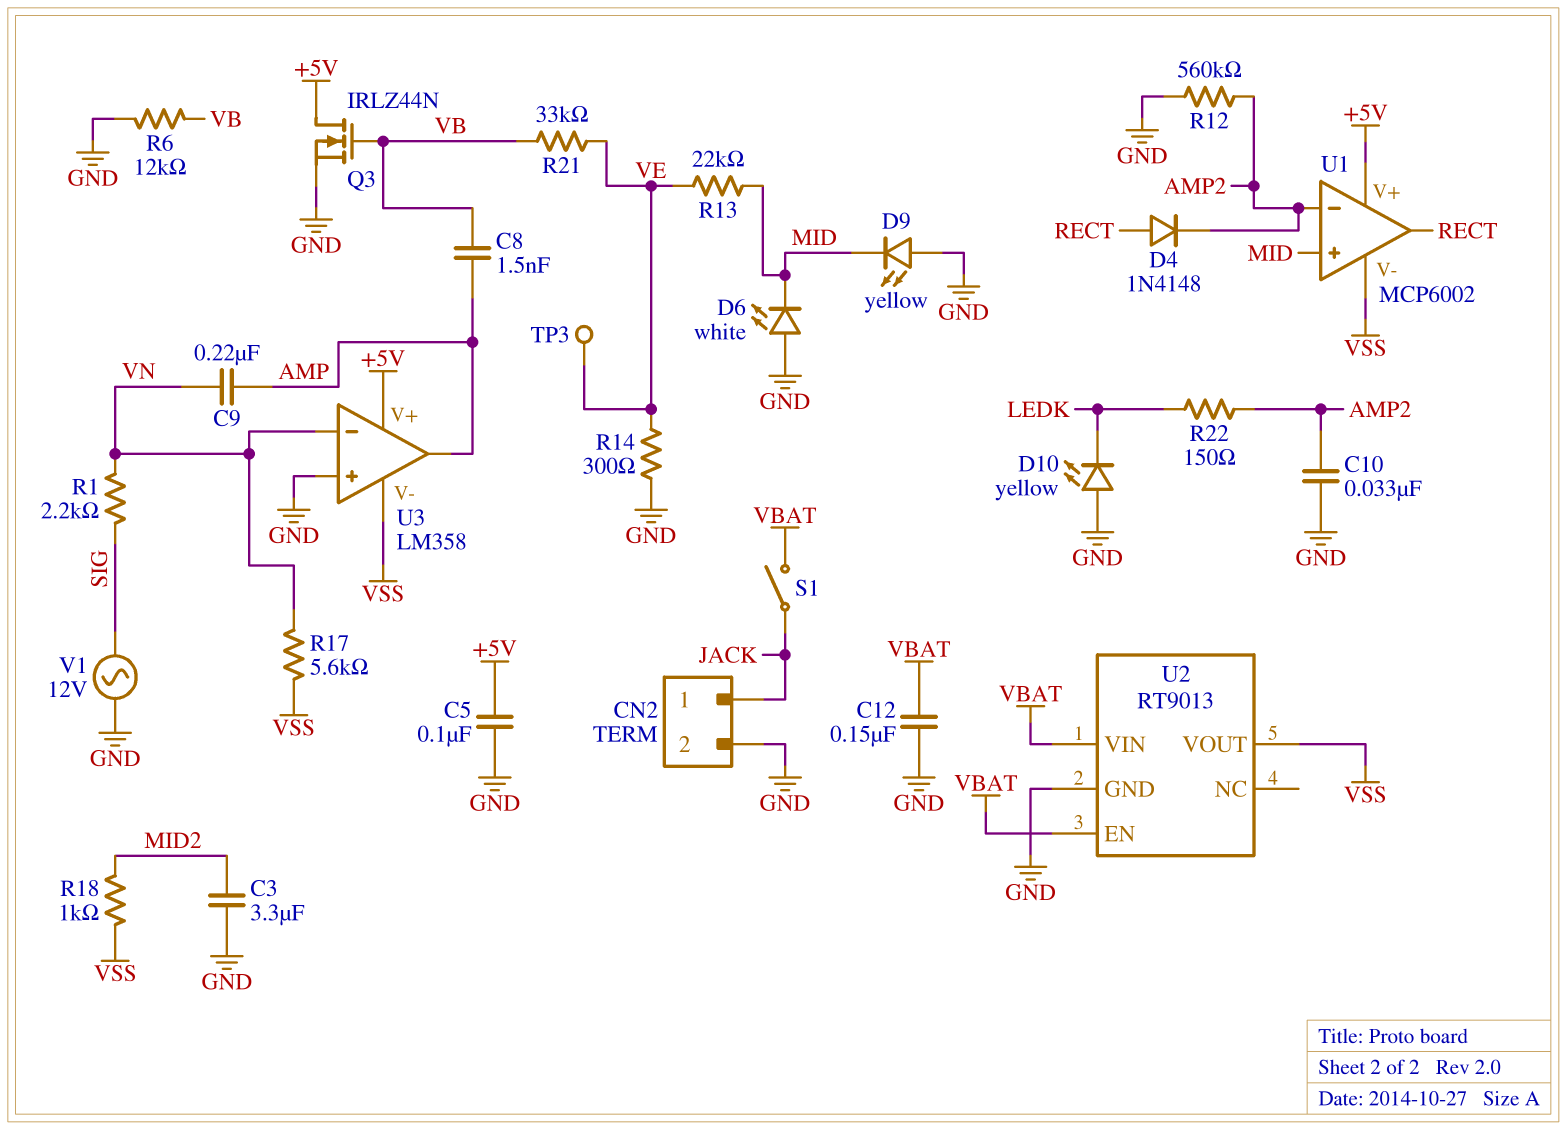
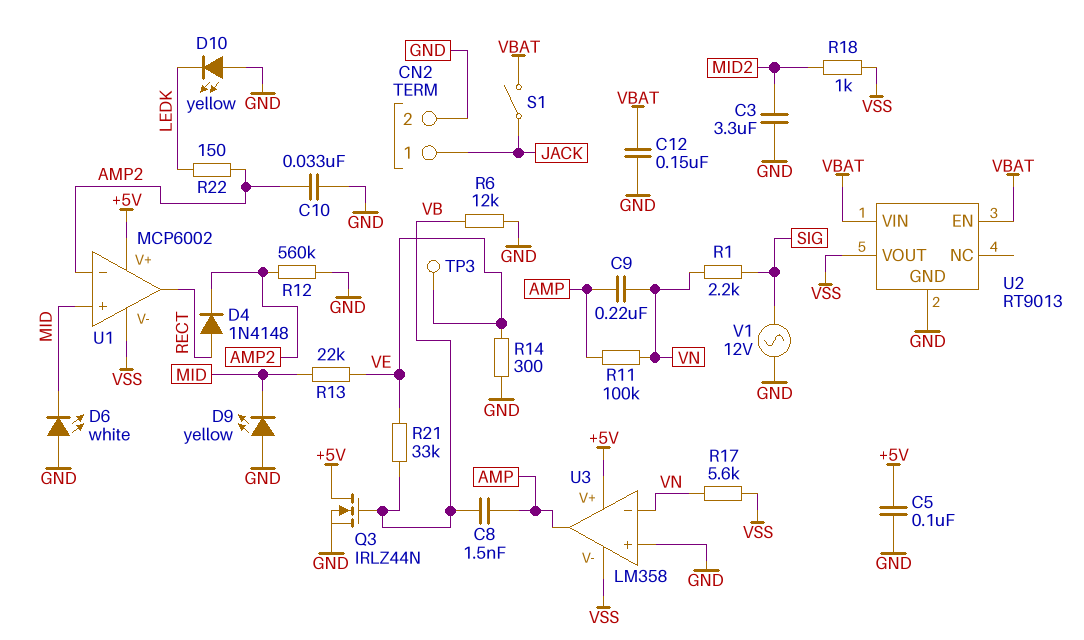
R11: none -> 100k (AMP, VN)

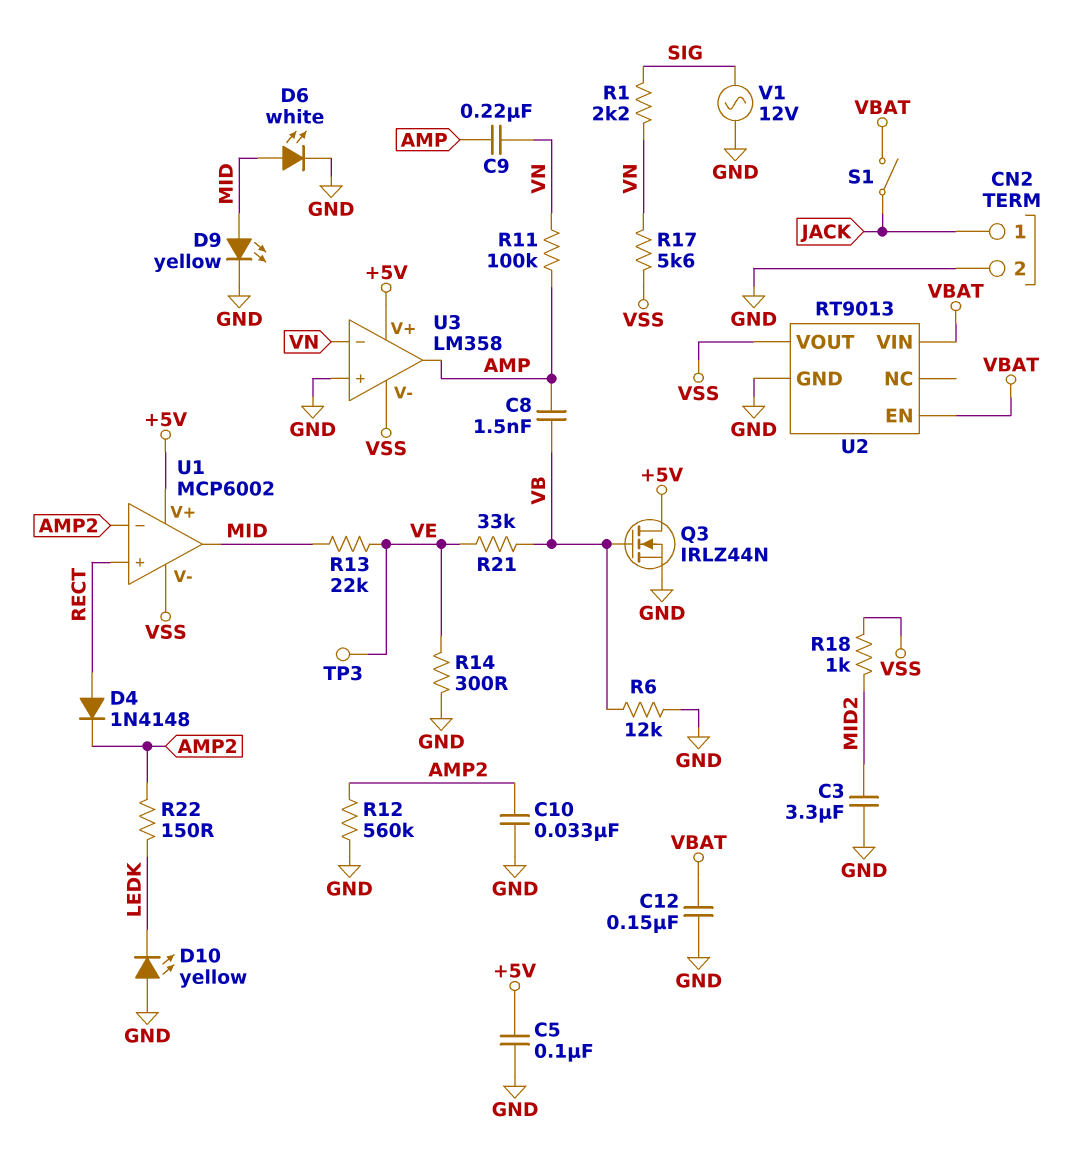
D6: LED white (A GND, K MID) -> LED white (A MID, K GND)
D9: LED yellow (A GND, K MID) -> LED yellow (A MID, K GND)
U1 pin in+: MID -> RECT
U1 pin out: RECT -> MID

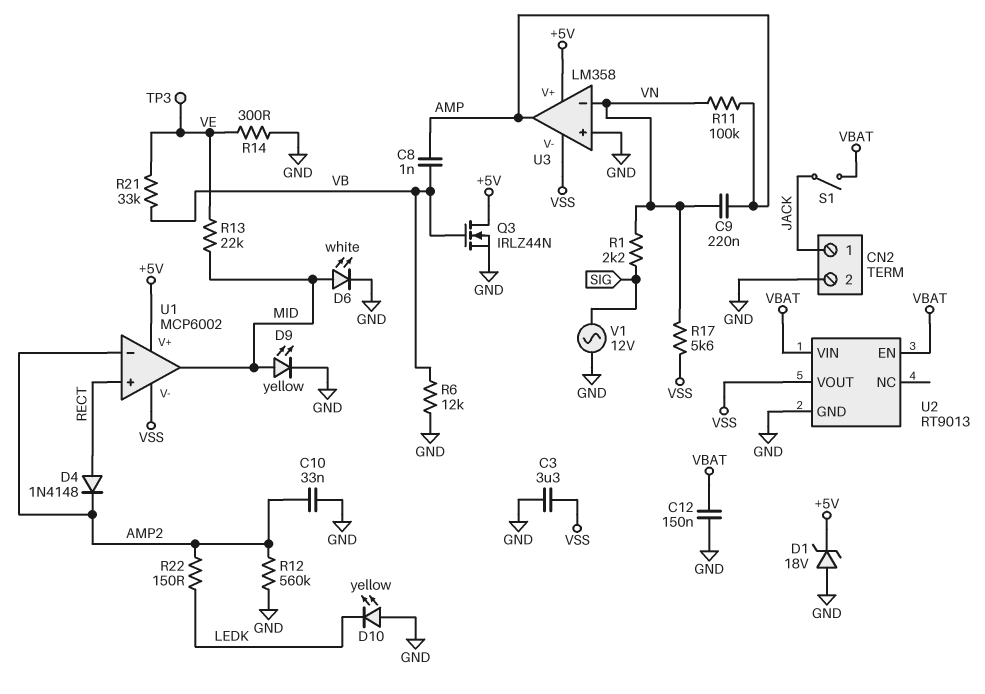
C3: 3.3uF (GND, MID2) -> 3.3uF (GND, VSS)
C5: 100nF (+5V, GND) -> none
C8: 1.5nF (AMP, VB) -> 1nF (AMP, VB)
D1: none -> zener 18V (A GND, K +5V)
R18: 1k (MID2, VSS) -> none

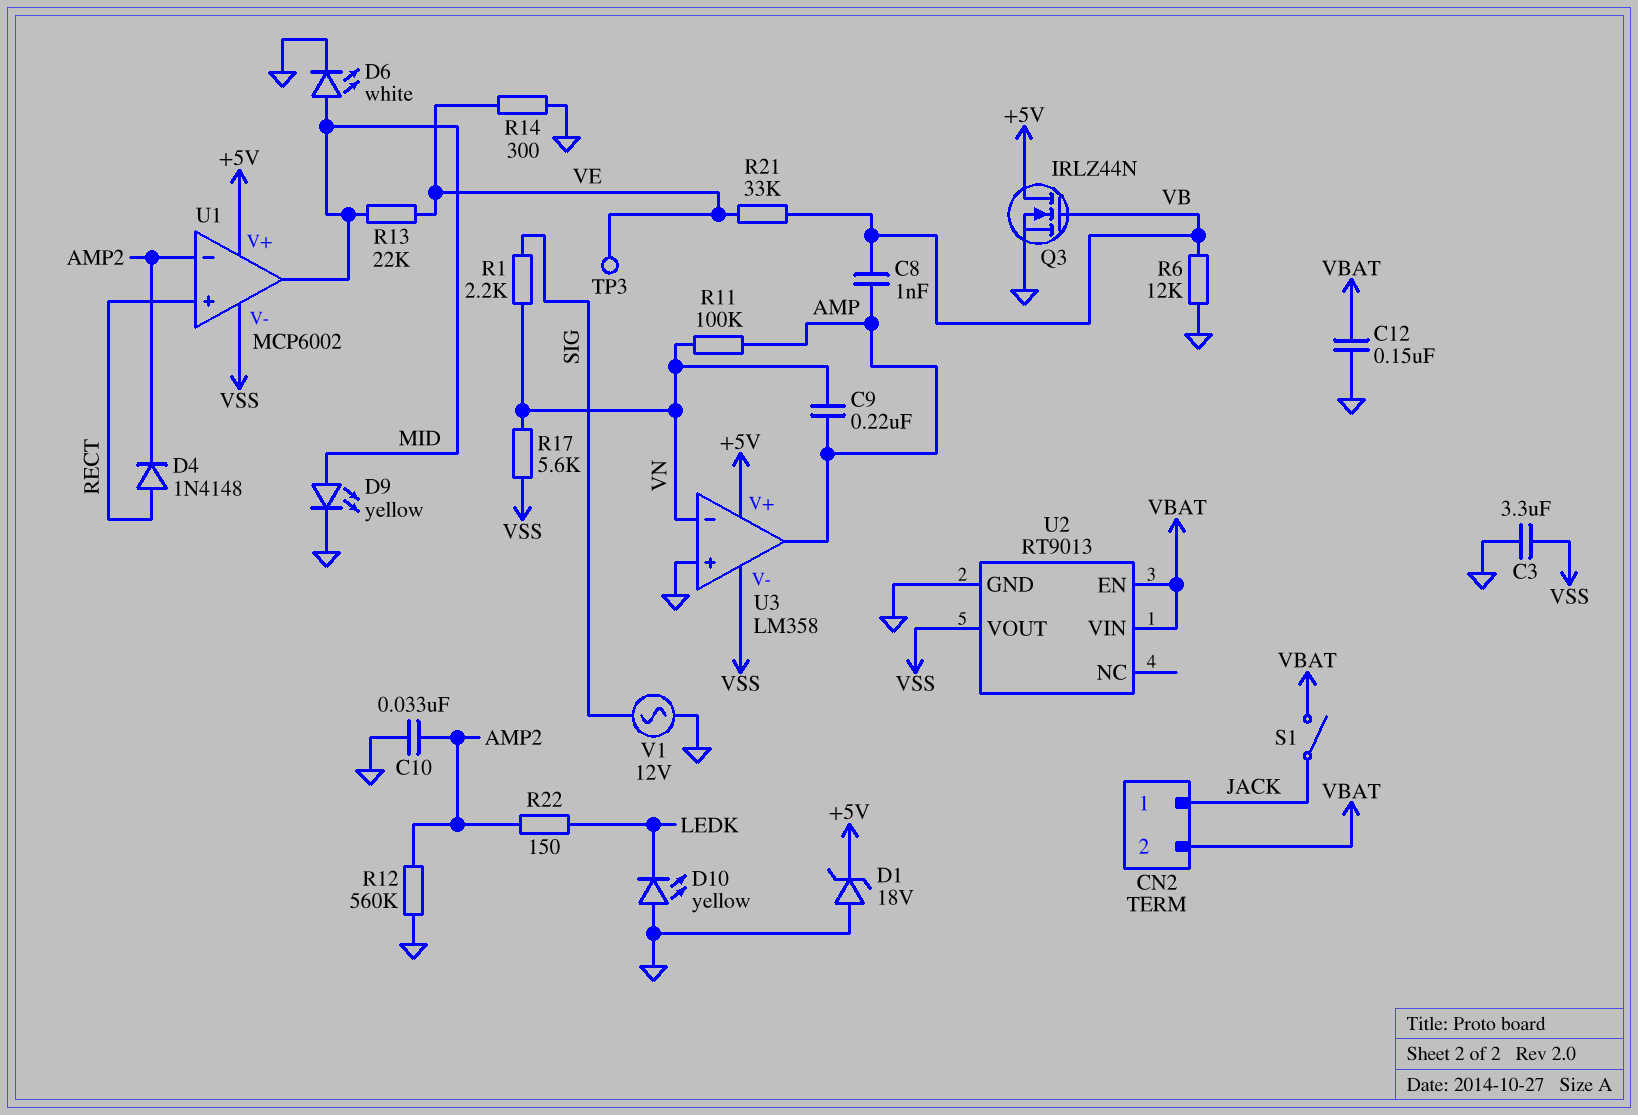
CN2 pin 2: GND -> VBAT

